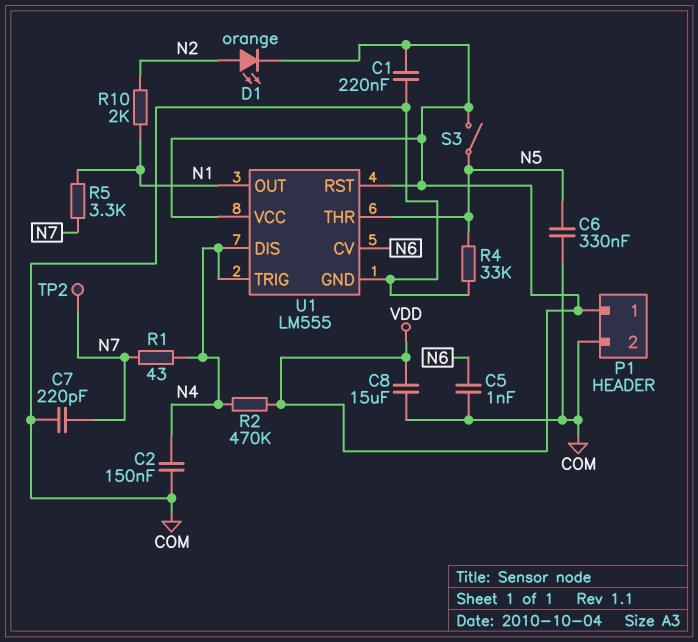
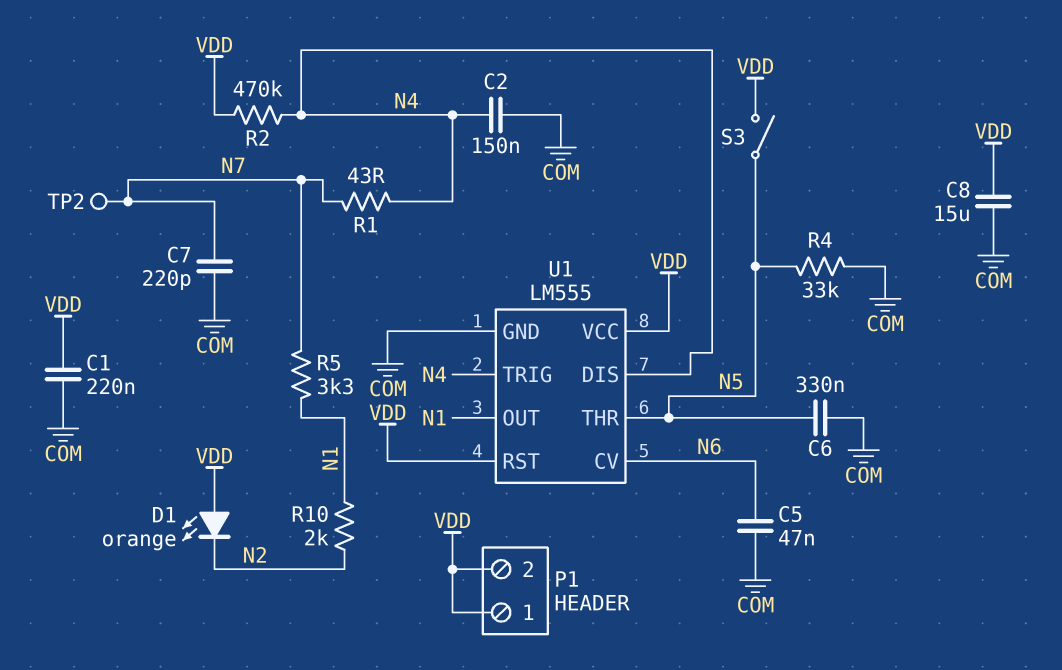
C5: 1nF (COM, N6) -> 47nF (COM, N6)
D1: LED orange (A N2, K VDD) -> LED orange (A VDD, K N2)
P1 pin 2: COM -> VDD

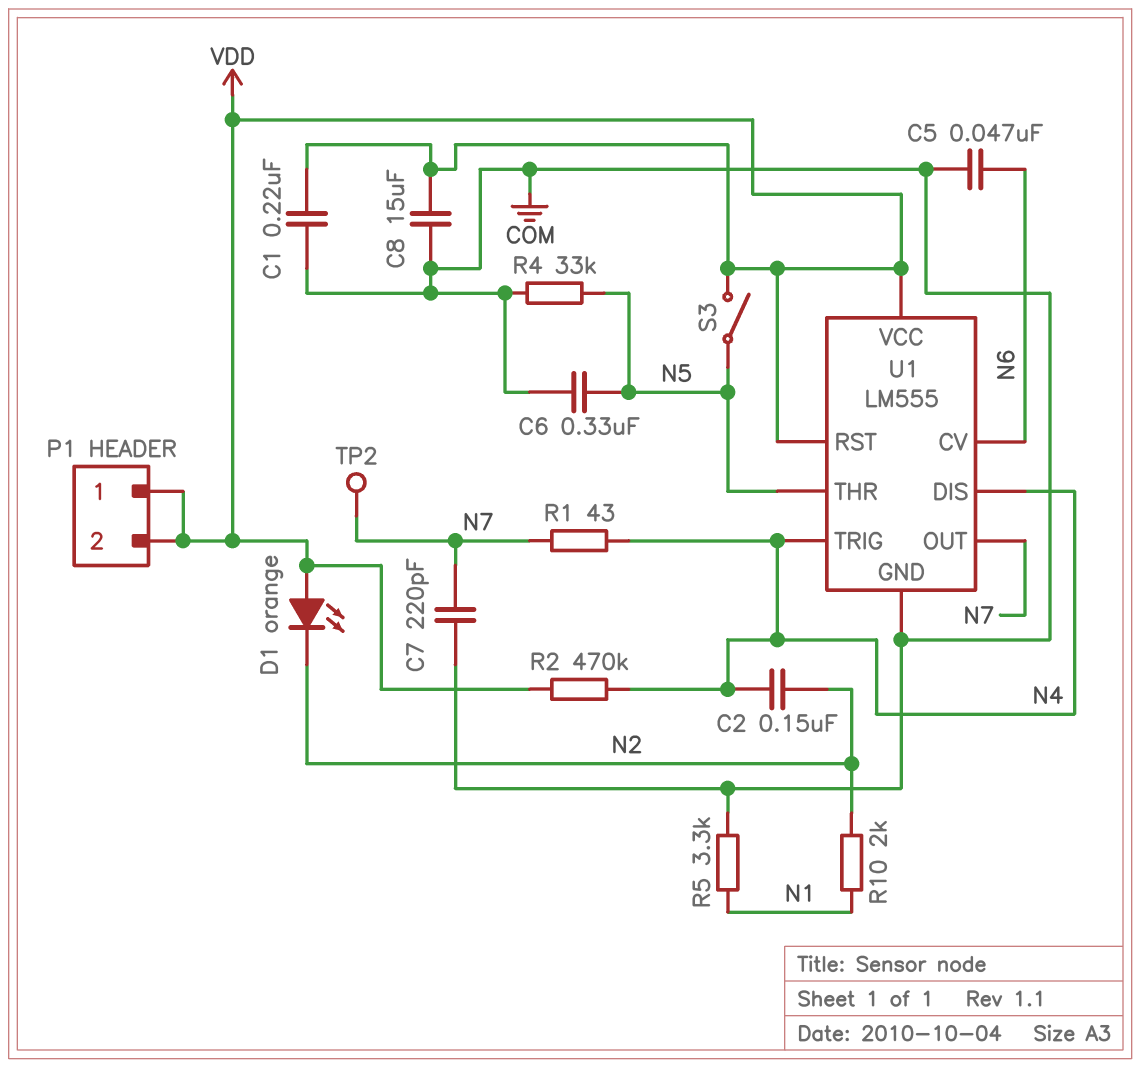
C2: 150nF (COM, N4) -> 150nF (N2, N4)
R5: 3.3k (N1, N7) -> 3.3k (COM, N1)
U1 pin OUT: N1 -> N7

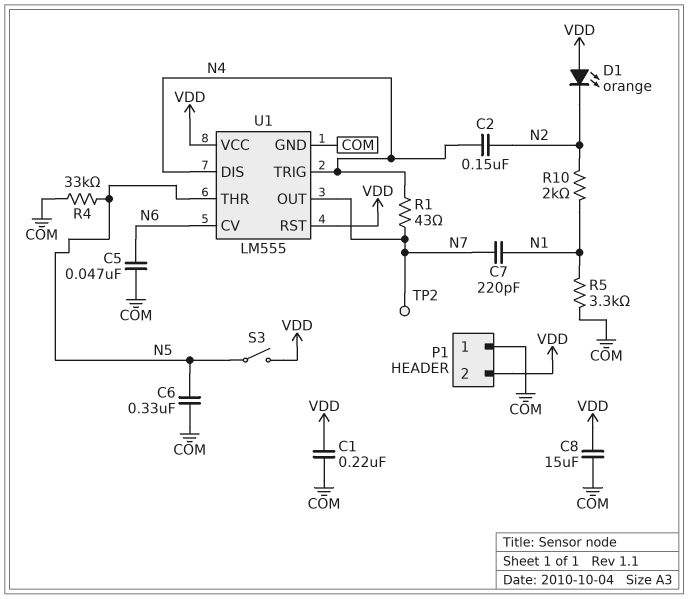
C7: 220pF (COM, N7) -> 220pF (N1, N7)
P1 pin 1: VDD -> COM
R2: 470k (N4, VDD) -> none

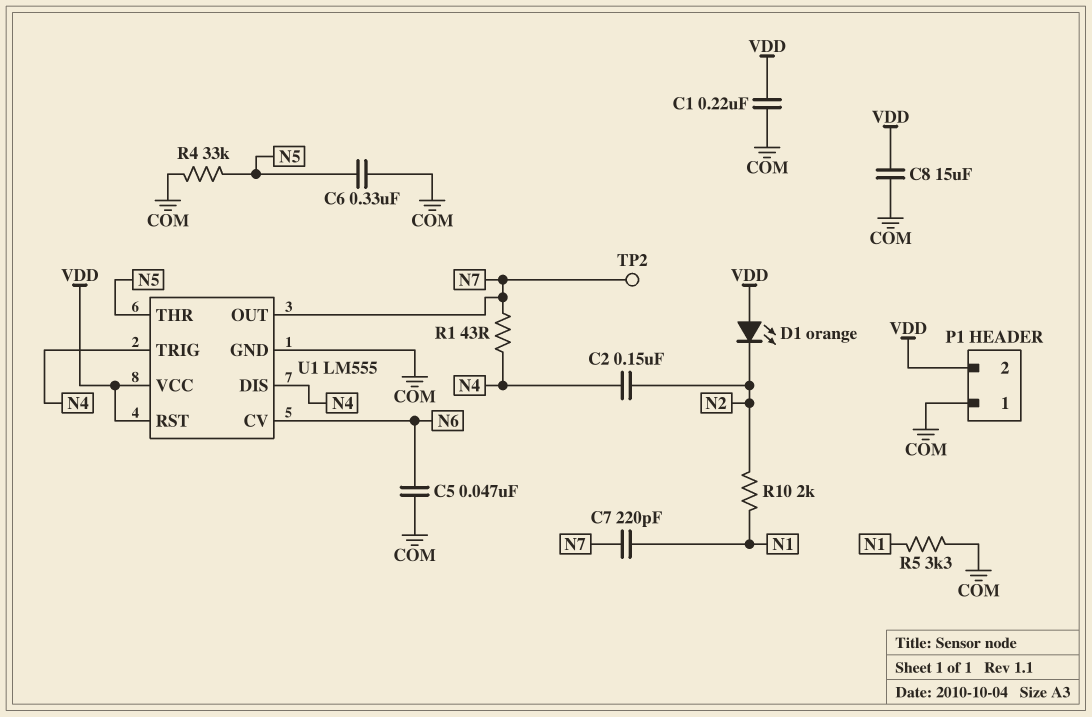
S3: switch (N5, VDD) -> none

